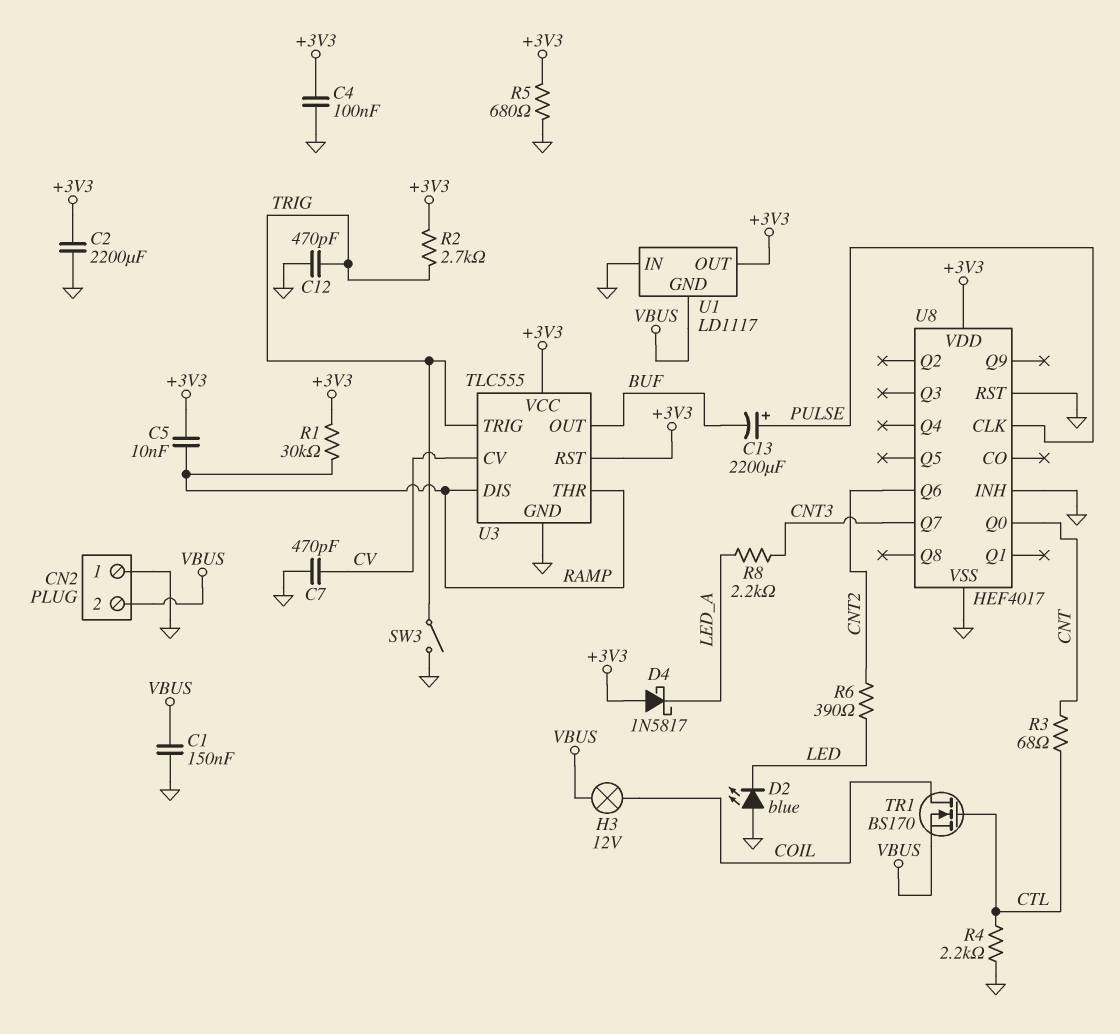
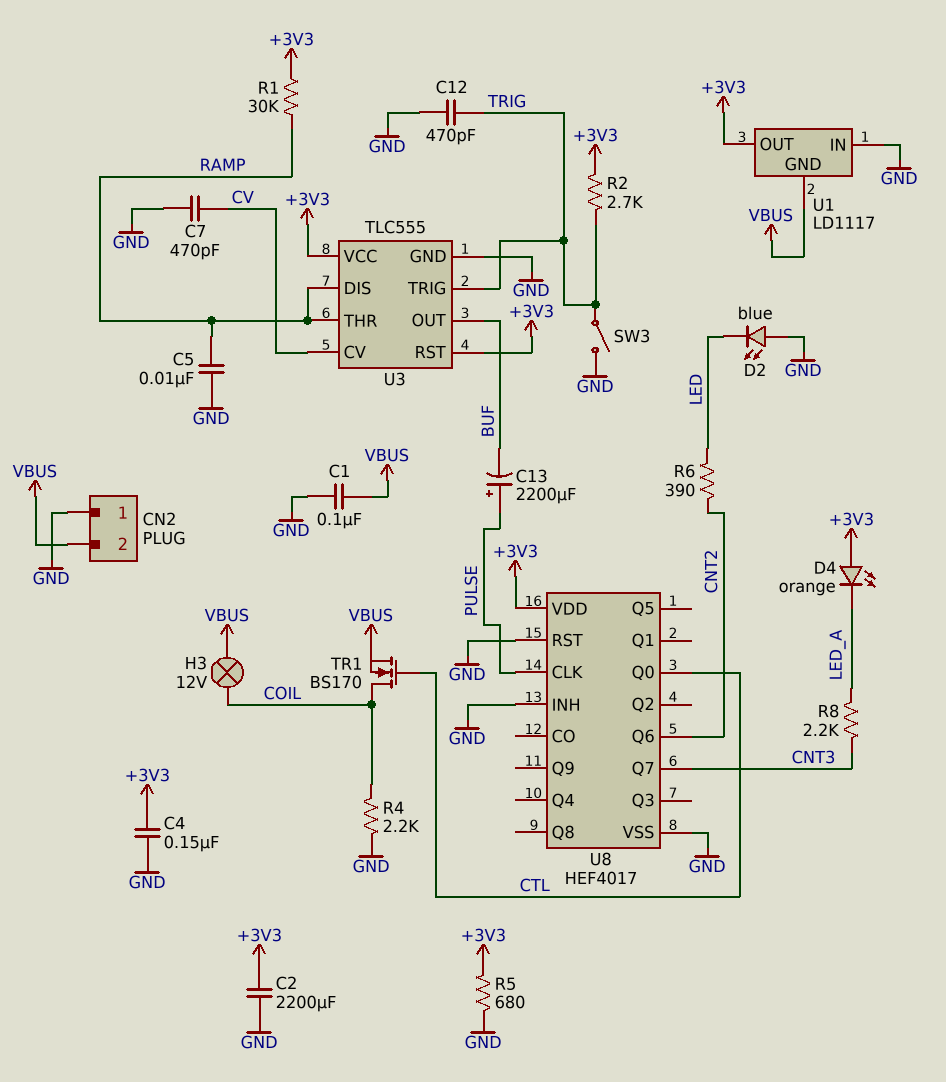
C1: 150nF (GND, VBUS) -> 100nF (GND, VBUS)
C4: 100nF (+3V3, GND) -> 150nF (+3V3, GND)
C5: 10nF (+3V3, RAMP) -> 10nF (GND, RAMP)
D4: schottky 1N5817 (A +3V3, K LED_A) -> LED orange (A +3V3, K LED_A)
R3: 68 (CNT, CTL) -> none
R4: 2.2k (CTL, GND) -> 2.2k (COIL, GND)
U8 pin Q0: CNT -> CTL

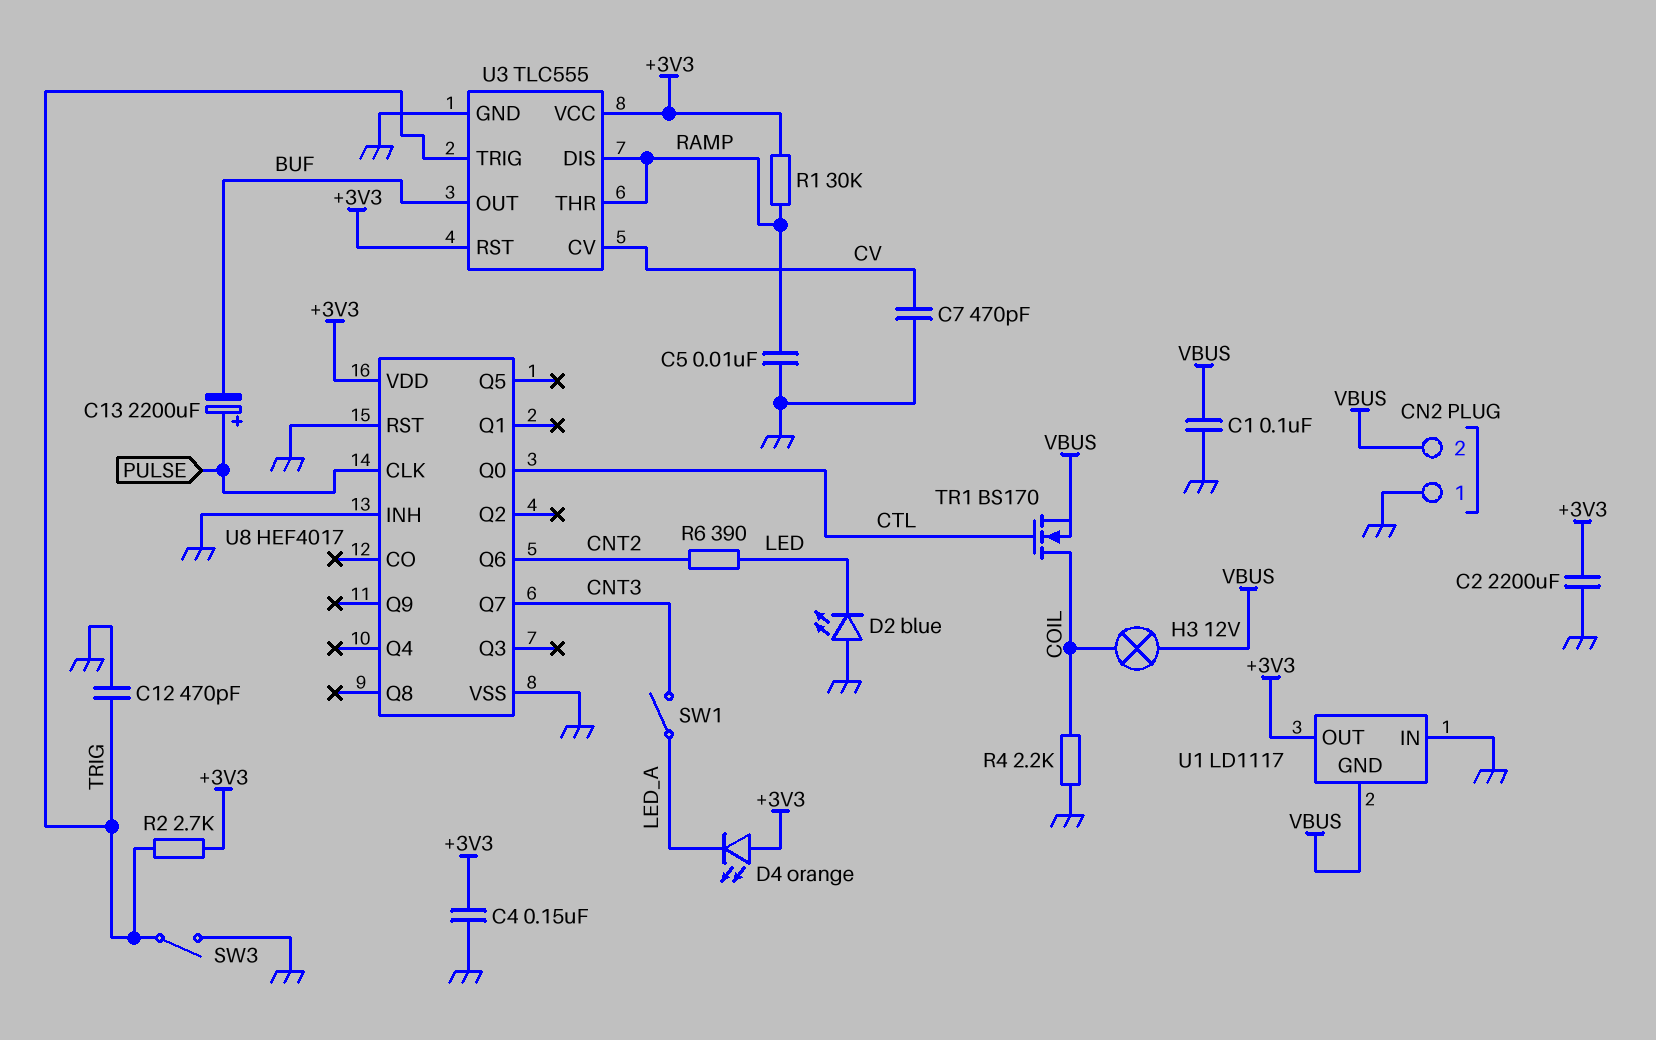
R5: 680 (+3V3, GND) -> none
R8: 2.2k (CNT3, LED_A) -> none
SW1: none -> switch (CNT3, LED_A)

